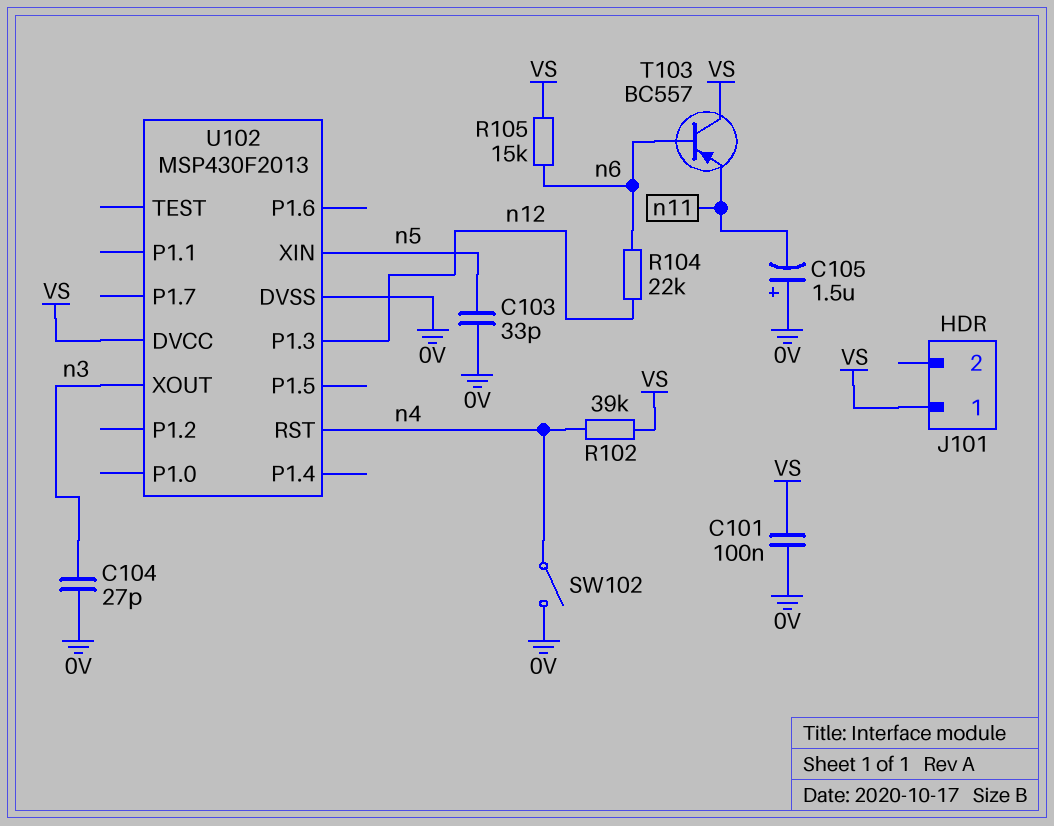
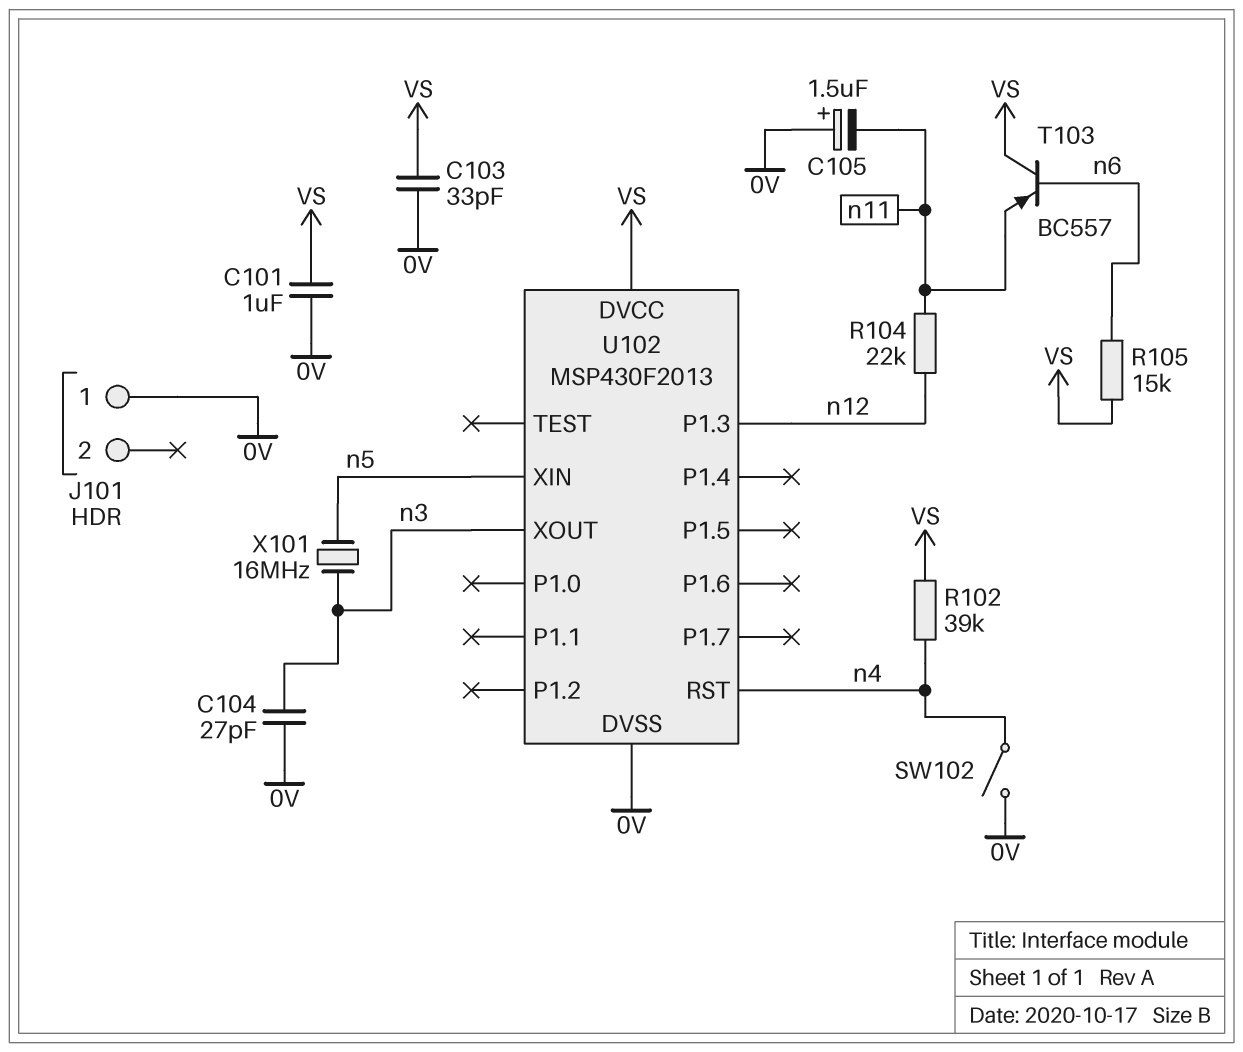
C101: 100nF (0V, VS) -> 1uF (0V, VS)
C103: 33pF (0V, n5) -> 33pF (0V, VS)
J101 pin 1: VS -> 0V
R104: 22k (n6, n12) -> 22k (n11, n12)
X101: none -> 16MHz (n3, n5)

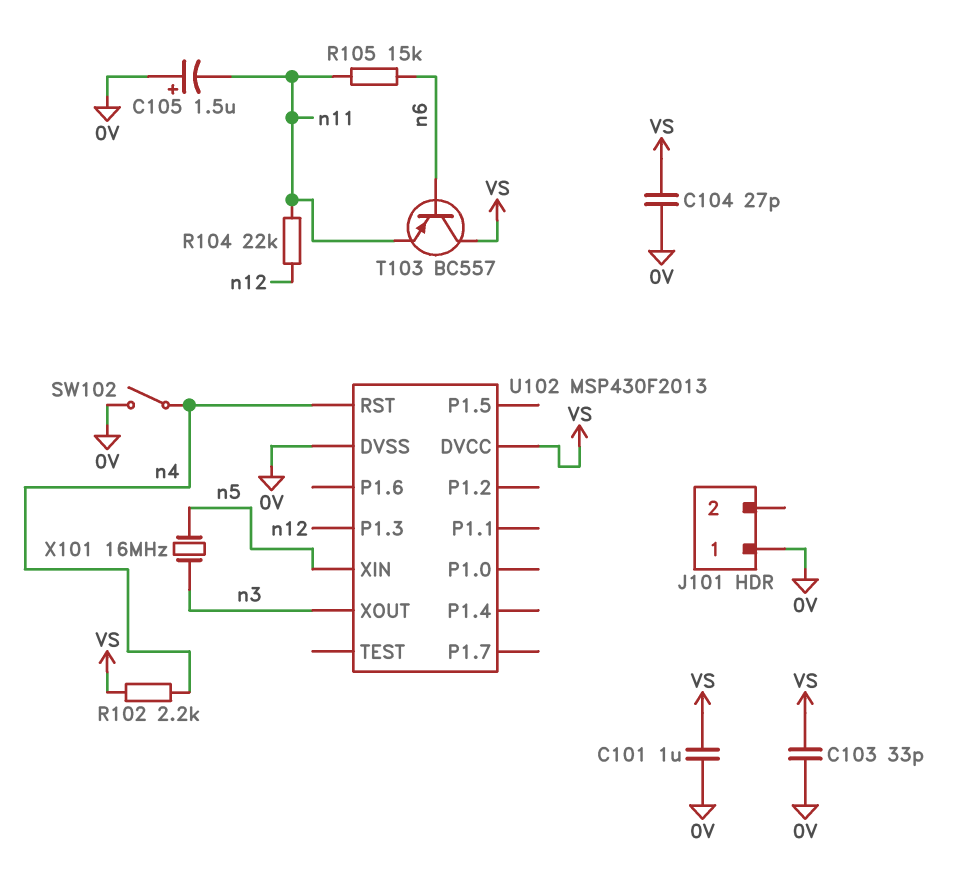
C104: 27pF (0V, n3) -> 27pF (0V, VS)
R102: 39k (VS, n4) -> 2.2k (VS, n4)
R105: 15k (VS, n6) -> 15k (n6, n11)

